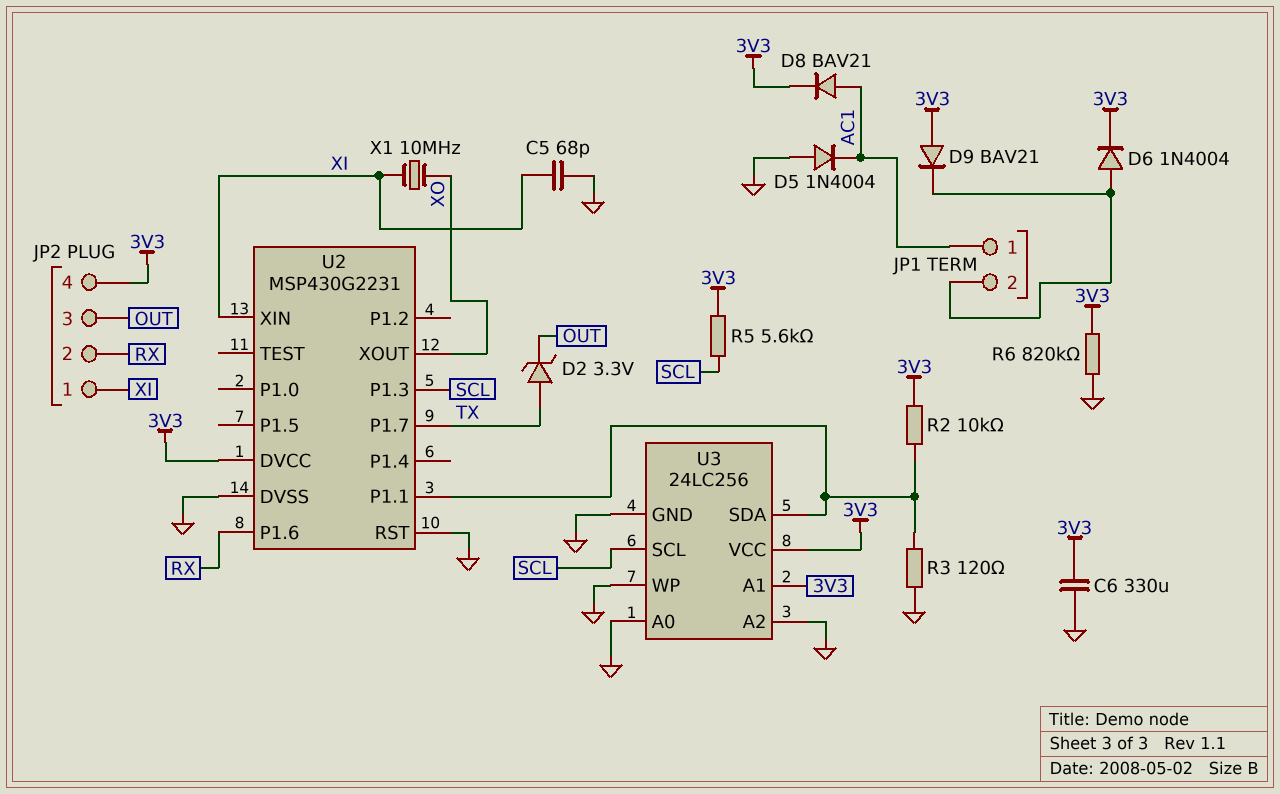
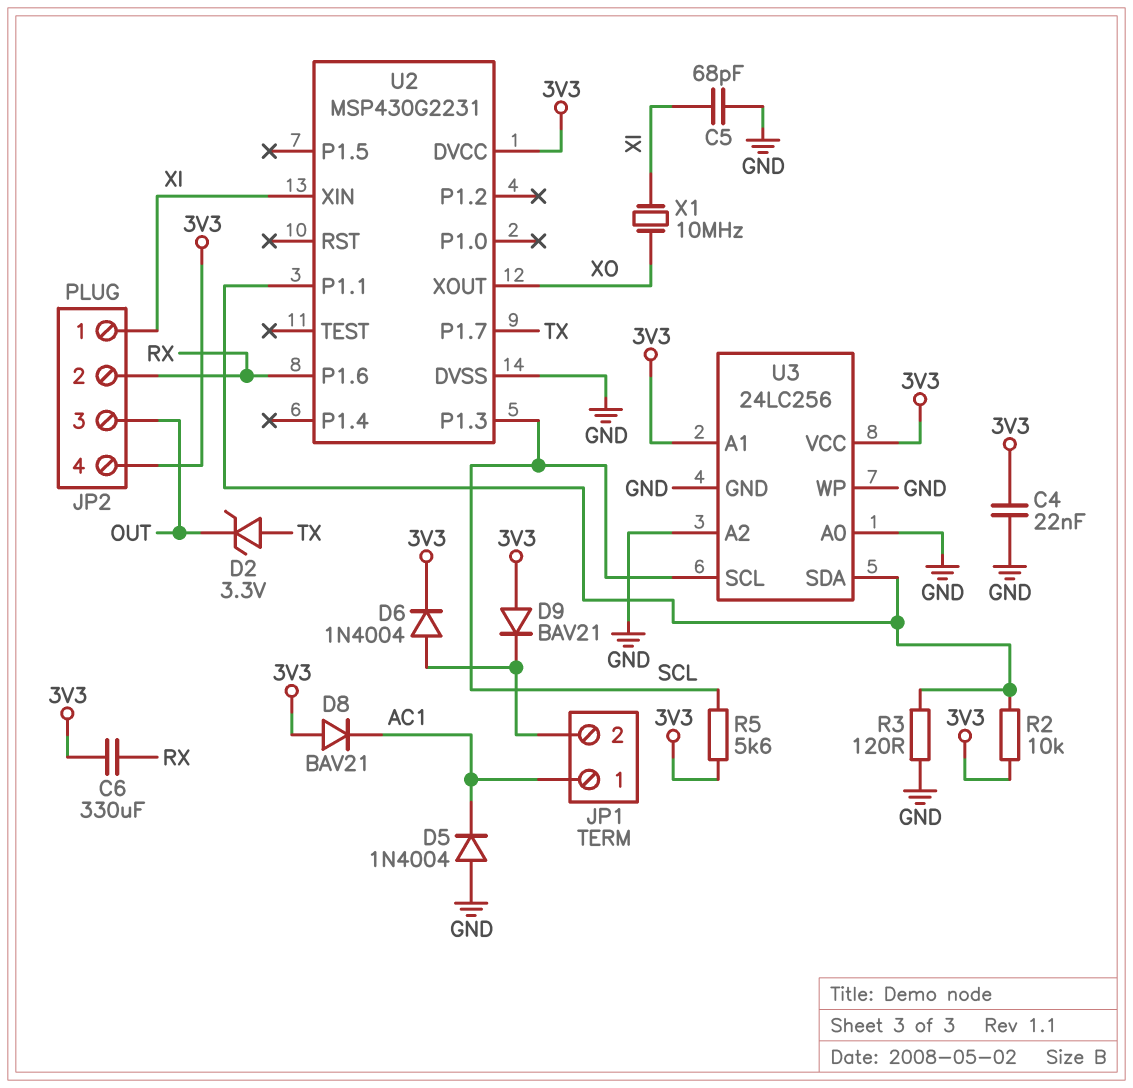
C4: none -> 22nF (3V3, GND)
C6: 330uF (3V3, GND) -> 330uF (3V3, RX)
D8: diode BAV21 (A AC1, K 3V3) -> diode BAV21 (A 3V3, K AC1)
R6: 820k (3V3, GND) -> none
U2 pin RST: GND -> none

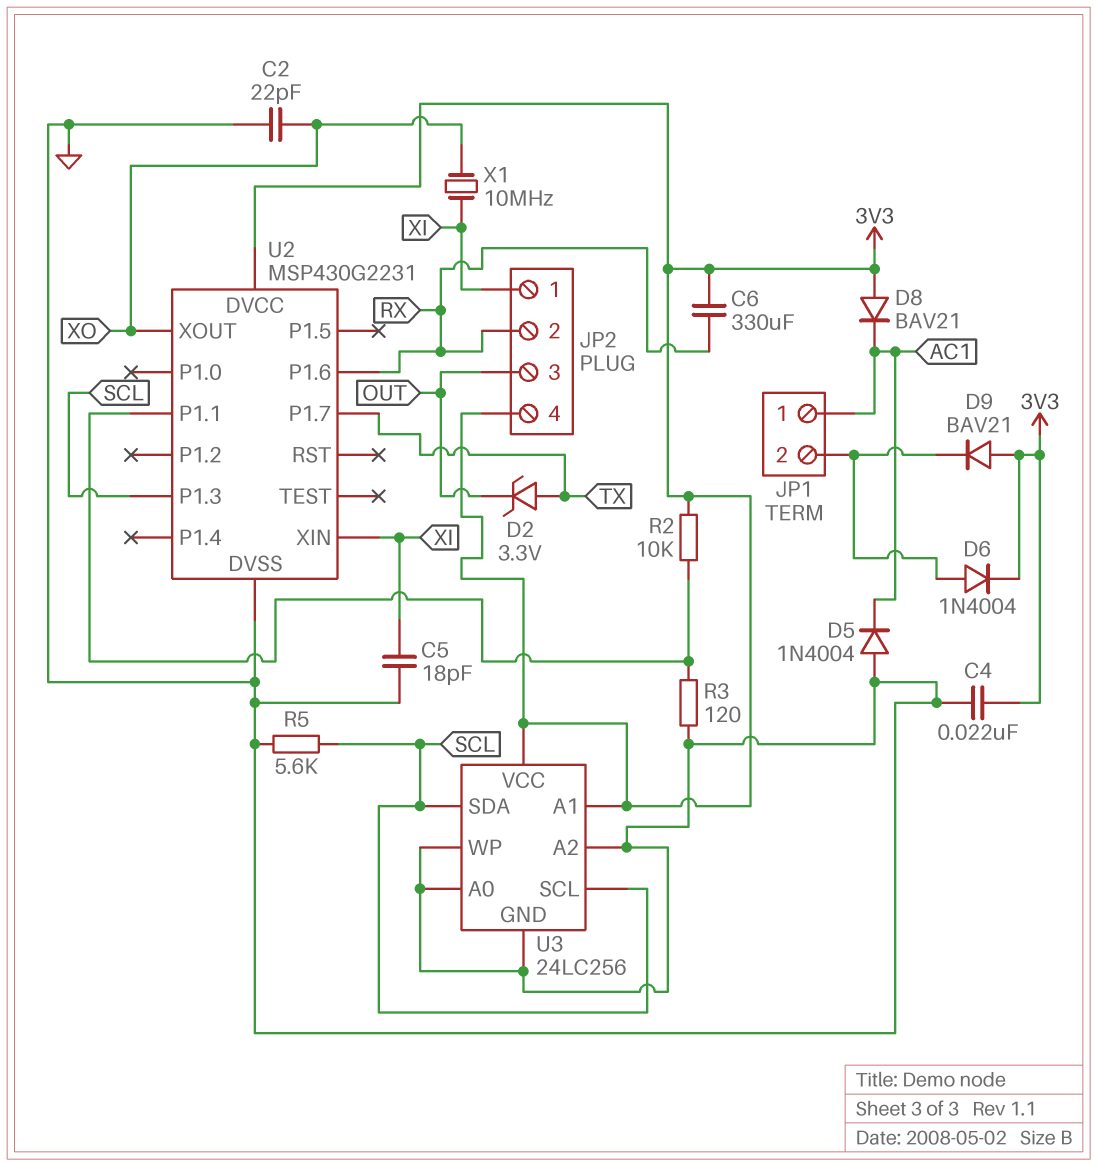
C2: none -> 22pF (GND, XO)
C5: 68pF (GND, XI) -> 18pF (GND, XI)
R5: 5.6k (3V3, SCL) -> 5.6k (GND, SCL)
U3 pin SDA: U2/P1.1 -> SCL

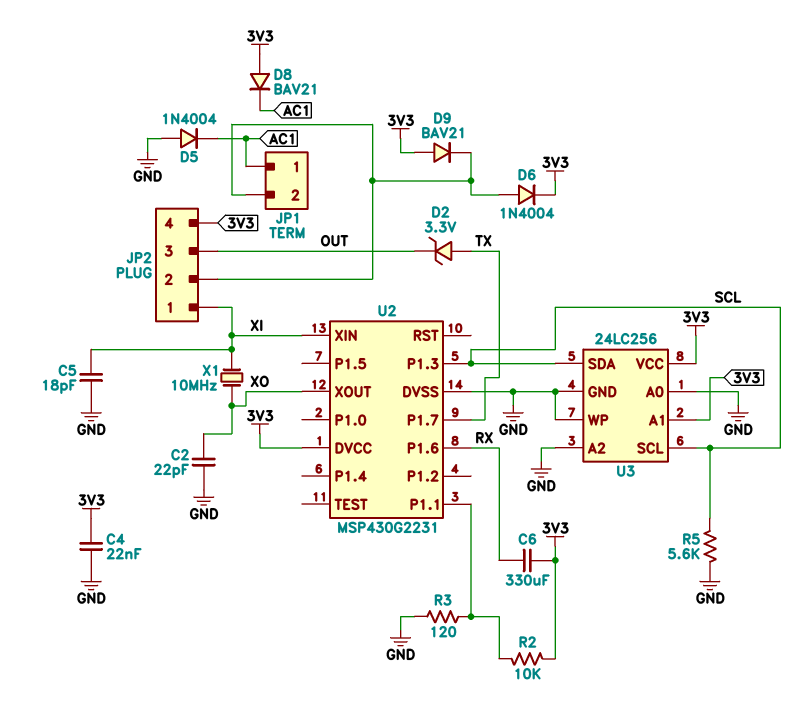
JP2 pin 2: RX -> JP1/2

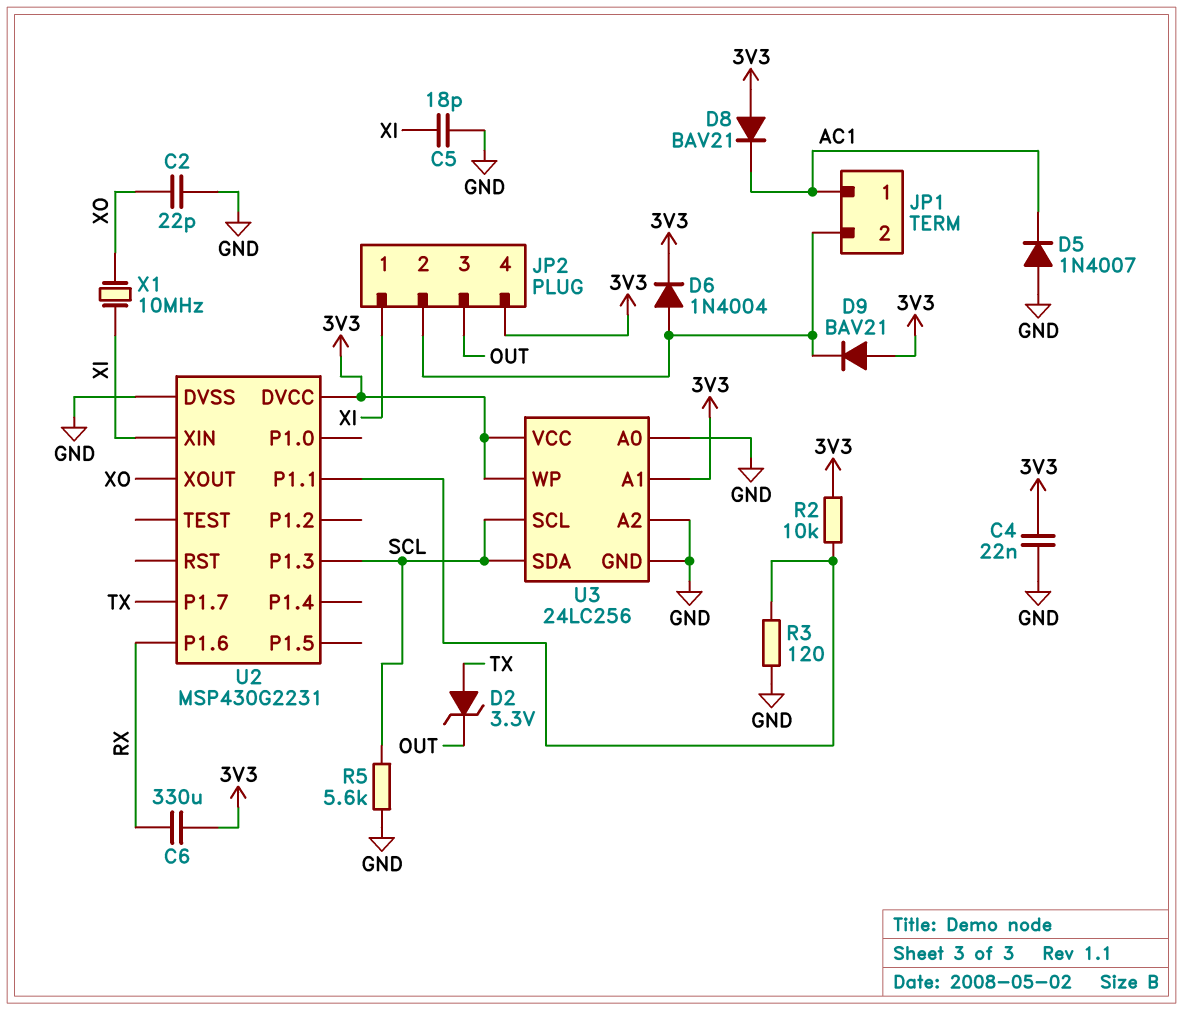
D5: diode 1N4004 (A GND, K AC1) -> diode 1N4007 (A GND, K AC1)
U3 pin WP: GND -> 3V3

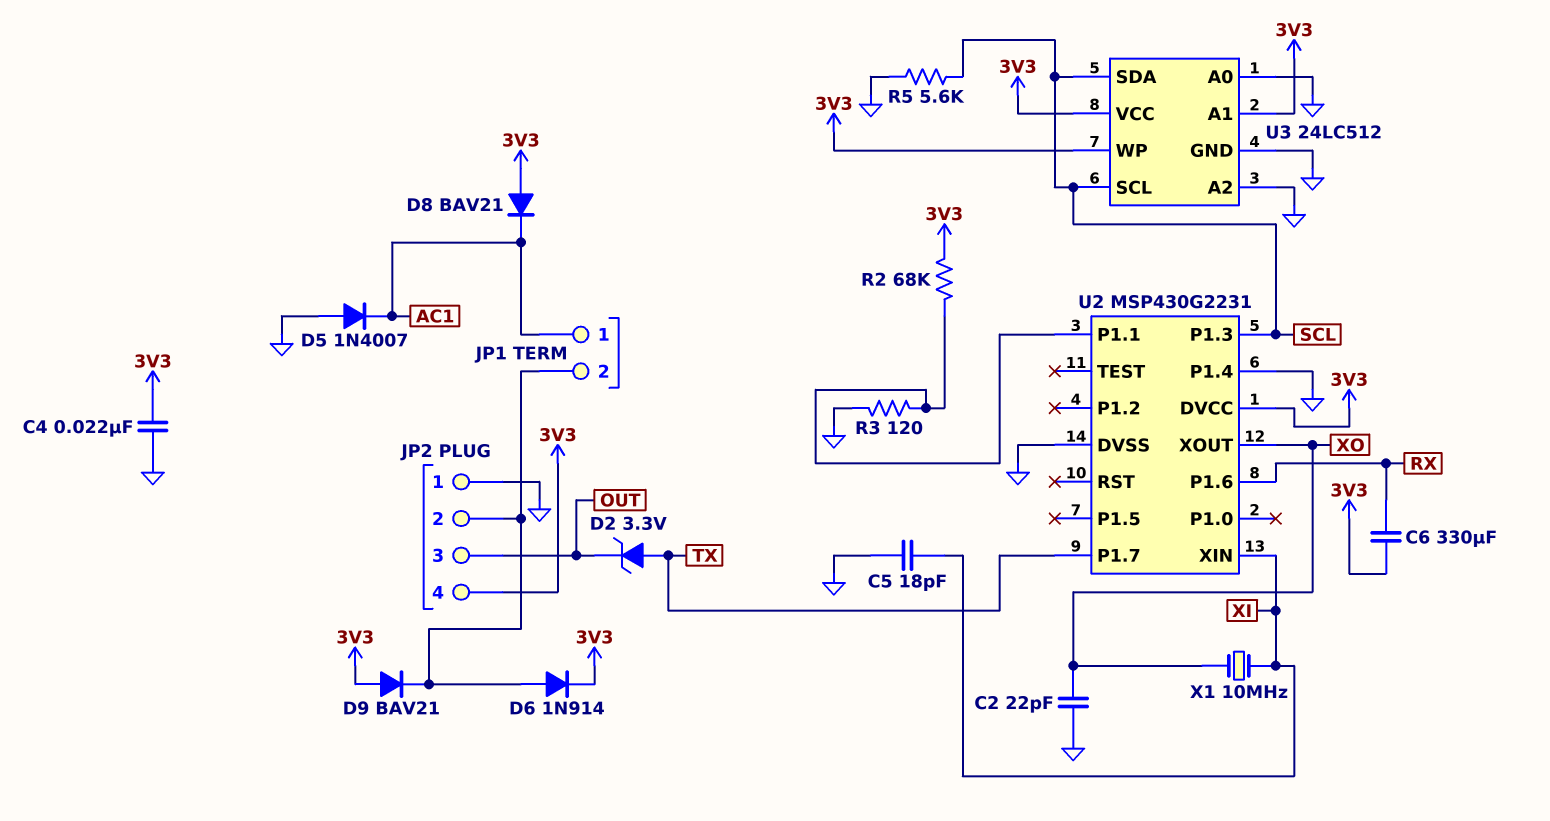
D6: diode 1N4004 (A JP1/2, K 3V3) -> diode 1N914 (A JP1/2, K 3V3)
JP2 pin 1: XI -> GND
R2: 10k (3V3, U2/P1.1) -> 68k (3V3, U2/P1.1)
U2 pin P1.4: none -> GND
U3: 24LC256 -> 24LC512

